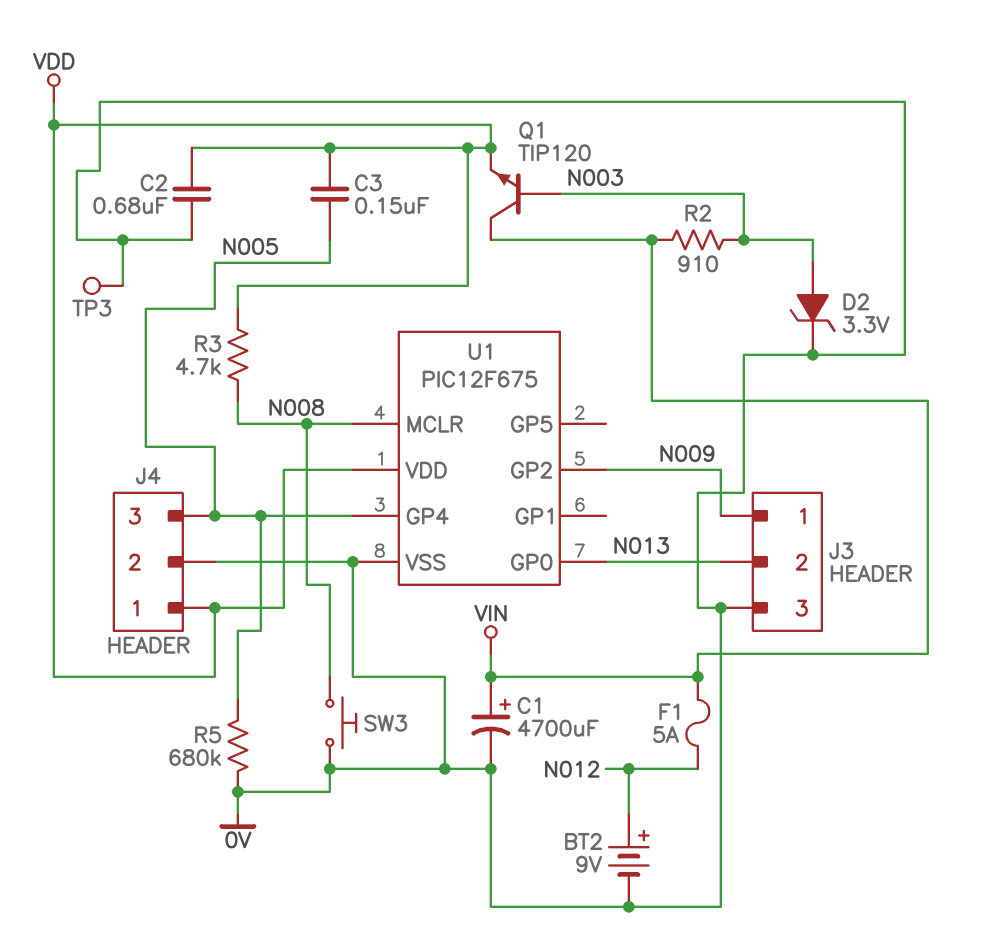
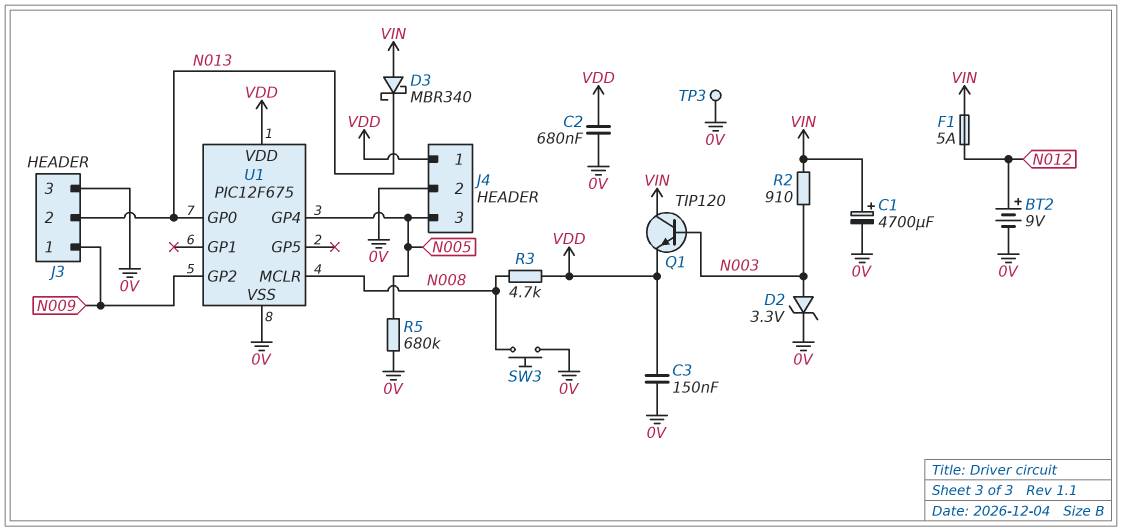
C3: 150nF (N005, VDD) -> 150nF (0V, VDD)
D3: none -> schottky MBR340 (A VIN, K N013)

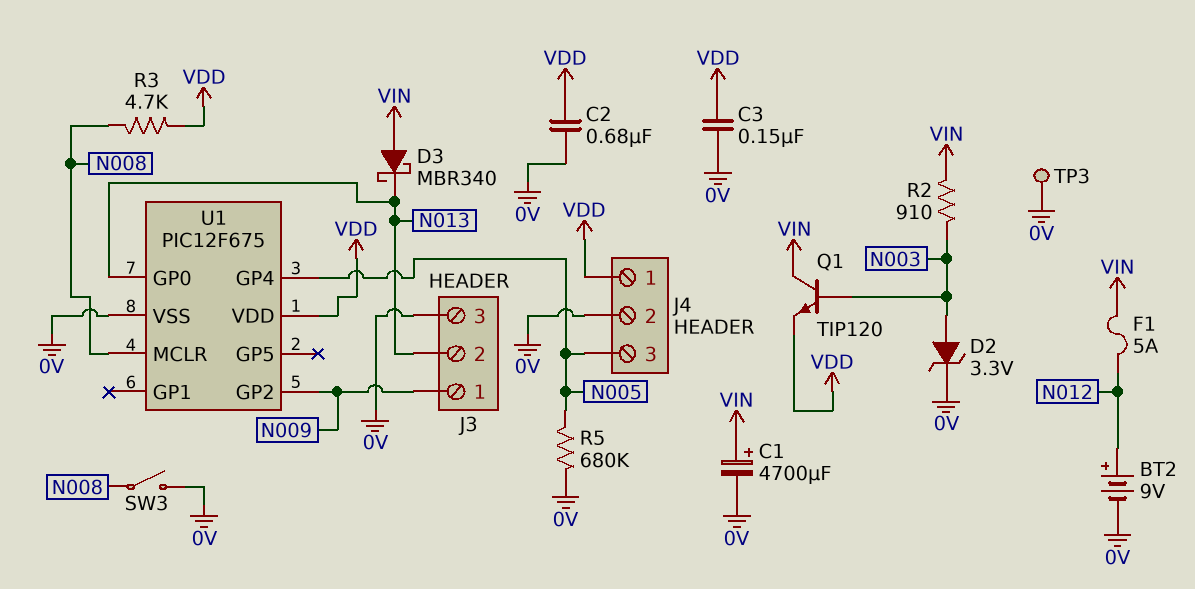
SW3: button (0V, N008) -> switch (0V, N008)

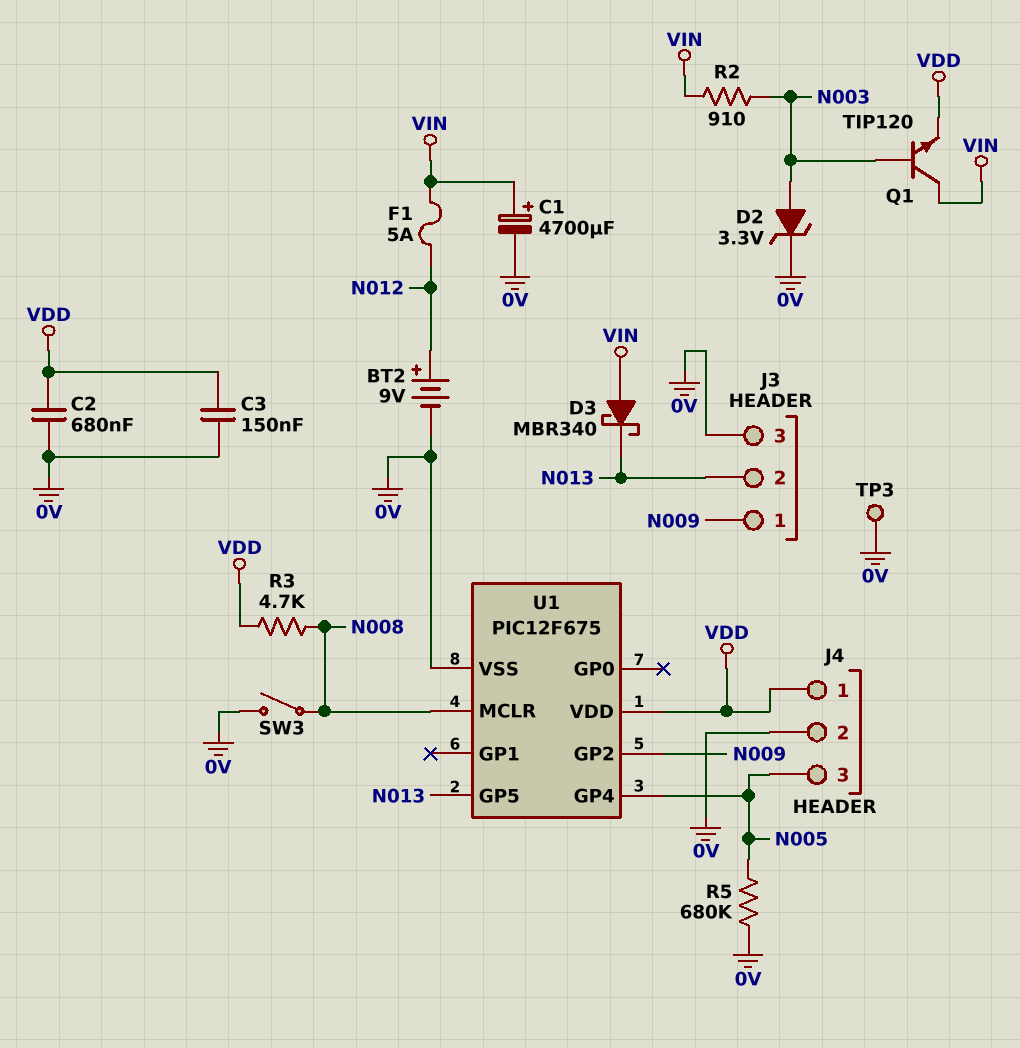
U1 pin GP0: N013 -> none
U1 pin GP5: none -> N013

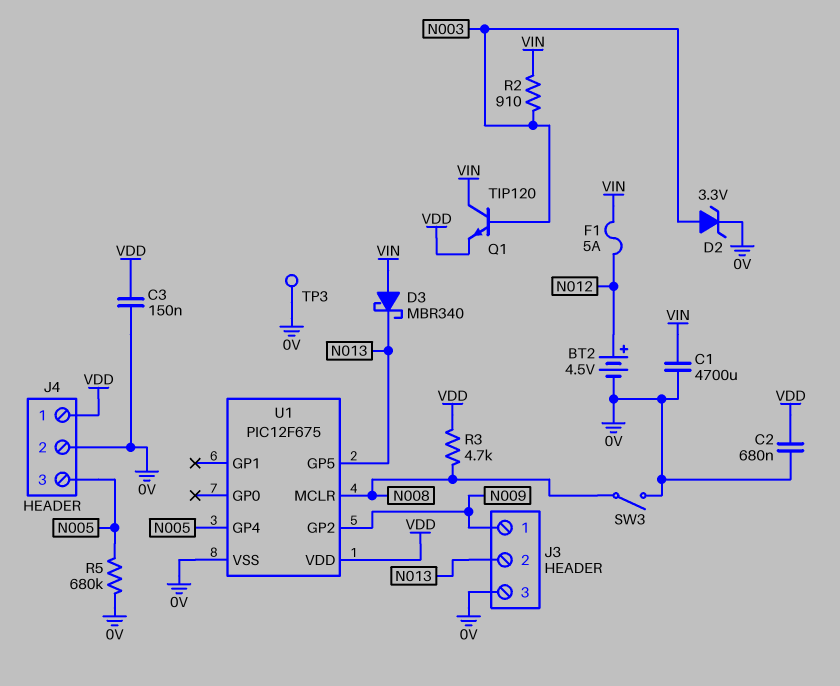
BT2: 9V (plus N012, minus 0V) -> 4.5V (plus N012, minus 0V)
C1: 4700uF (plus VIN, minus 0V) -> 4700uF (0V, VIN)

